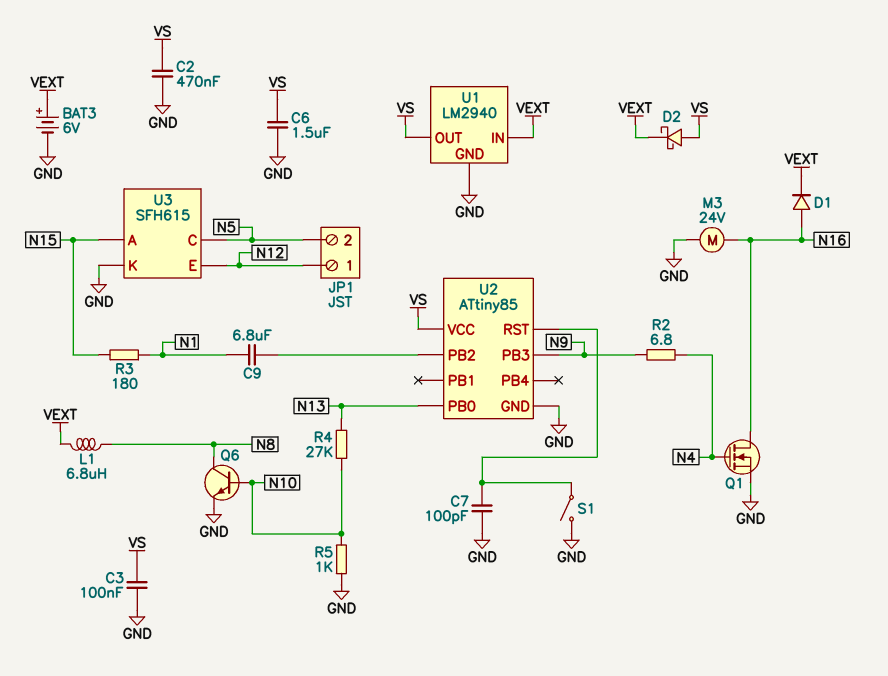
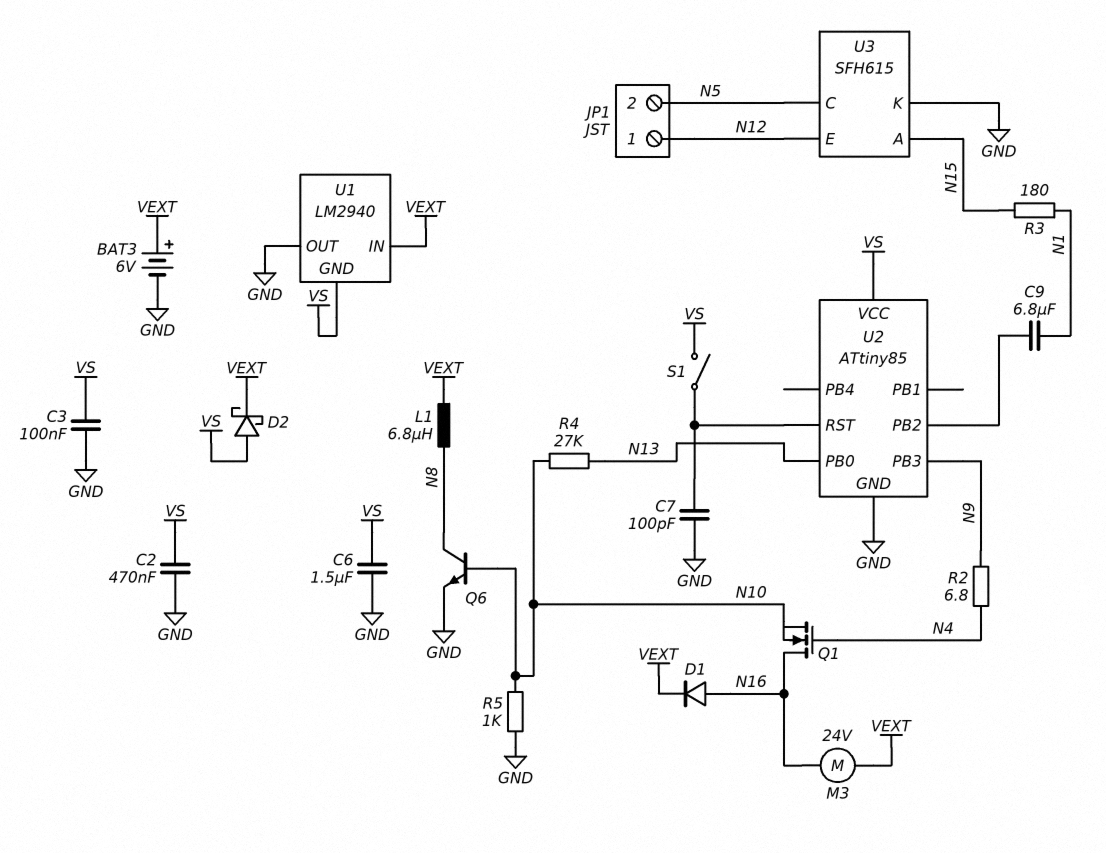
M3: motor 24V (GND, N16) -> motor 24V (N16, VEXT)
Q1: NMOS (G N4, D N16, S GND) -> NMOS (G N4, D N16, S N10)
S1: switch (GND, U2/RST) -> switch (U2/RST, VS)
U1 pin GND: GND -> VS
U1 pin OUT: VS -> GND

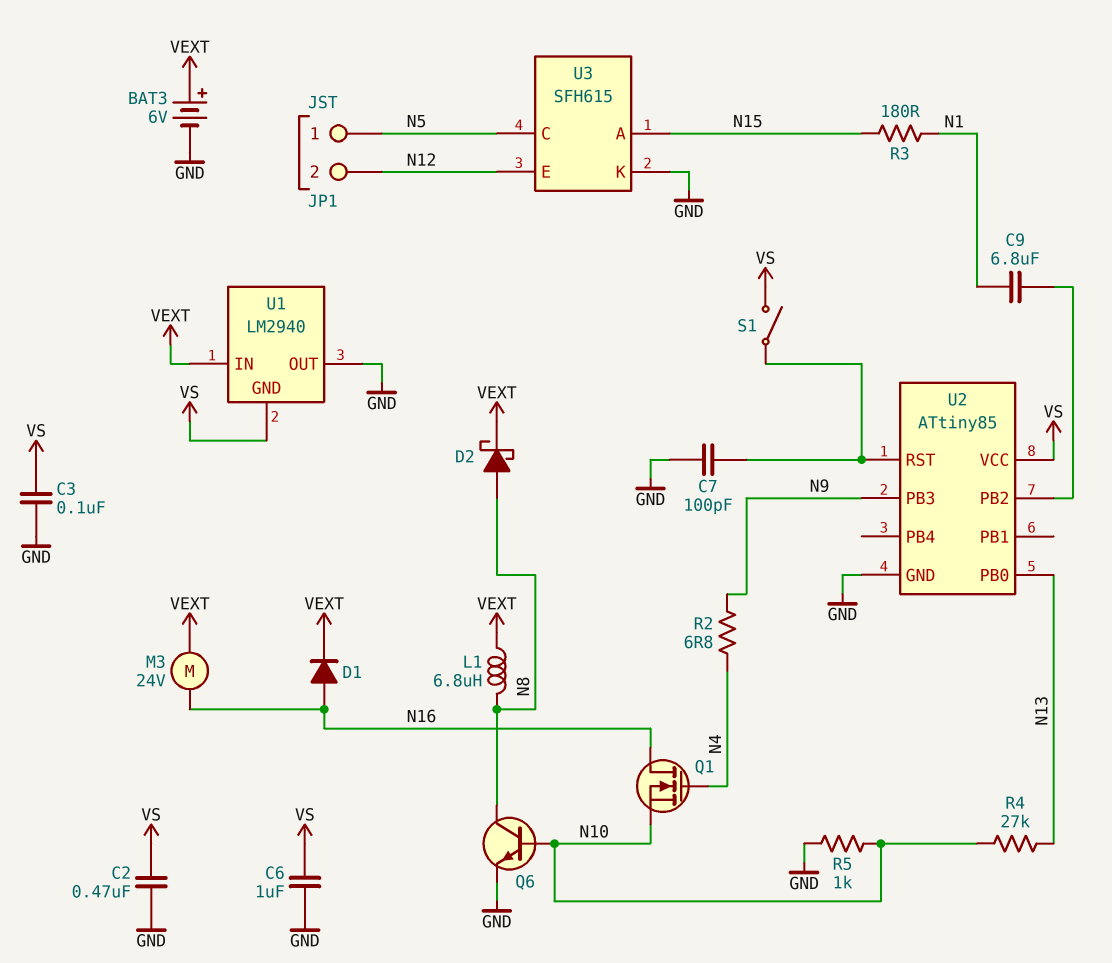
C6: 1.5uF (GND, VS) -> 1uF (GND, VS)
D2: schottky (A VS, K VEXT) -> schottky (A N8, K VEXT)
JP1 pin 1: N12 -> N5
JP1 pin 2: N5 -> N12

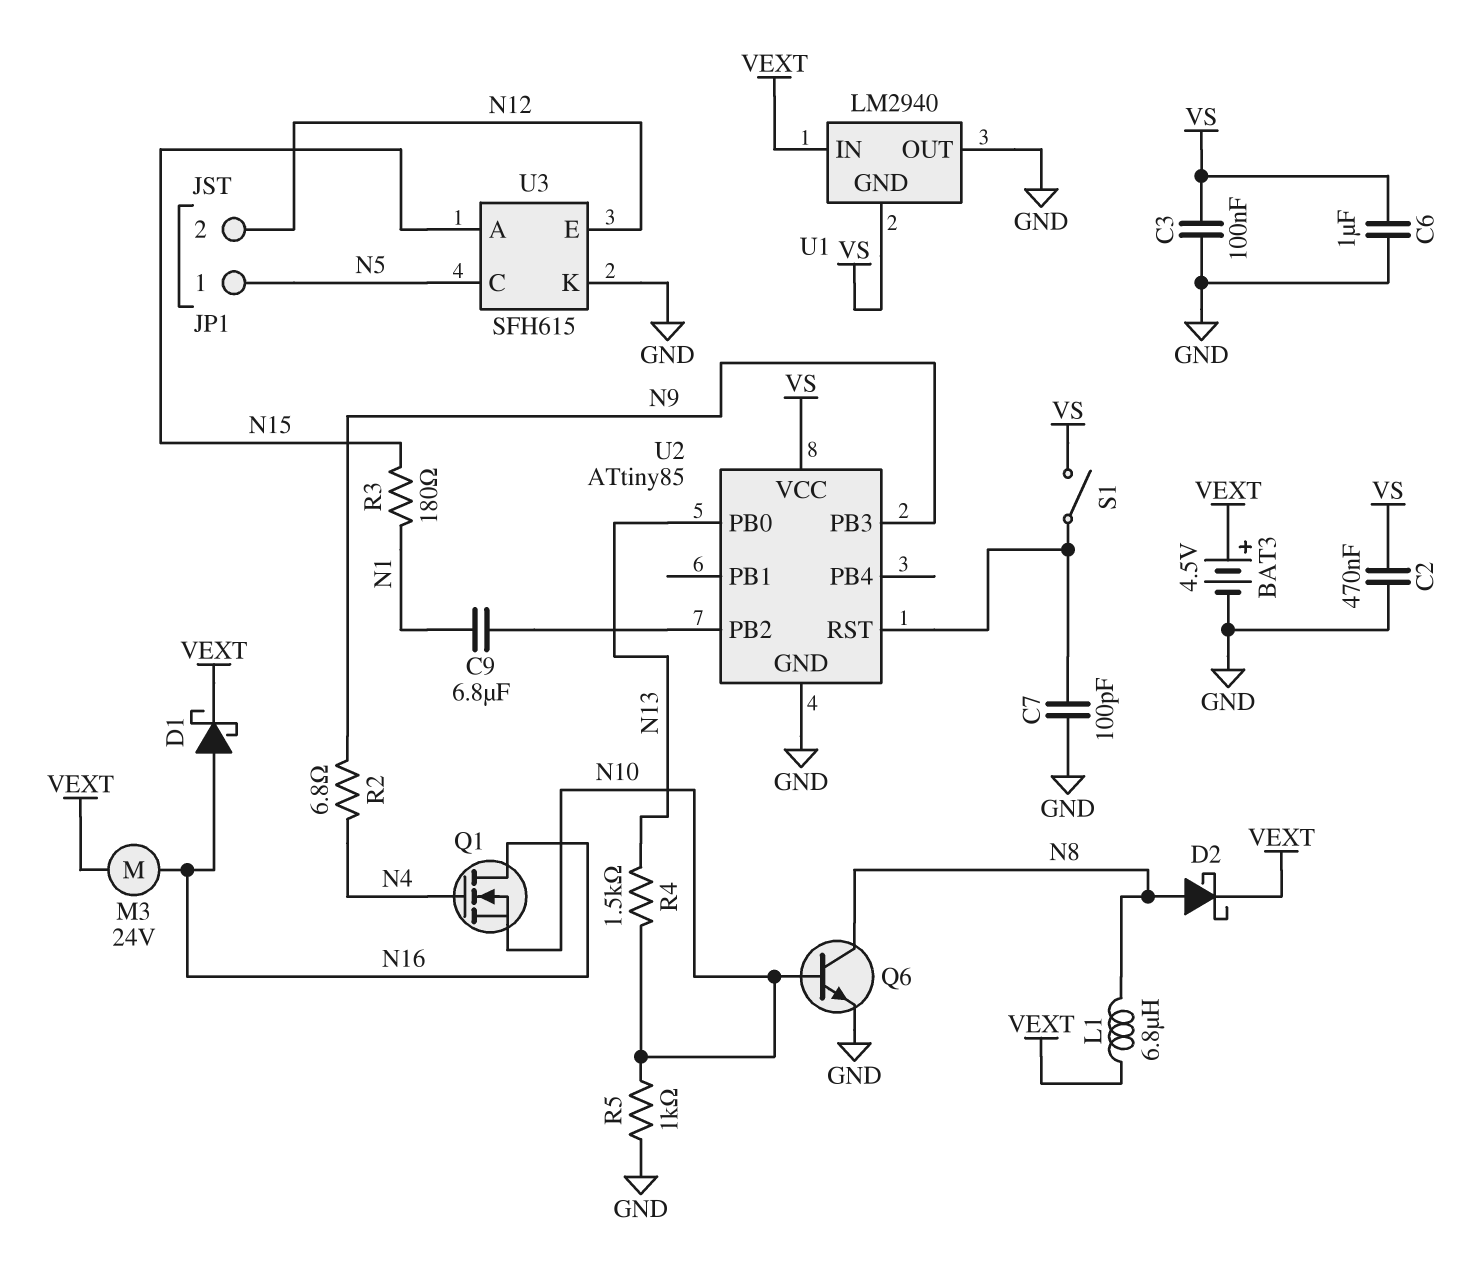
BAT3: 6V (plus VEXT, minus GND) -> 4.5V (plus VEXT, minus GND)
D1: diode (A N16, K VEXT) -> schottky (A N16, K VEXT)
R4: 27k (N10, N13) -> 1.5k (N10, N13)

